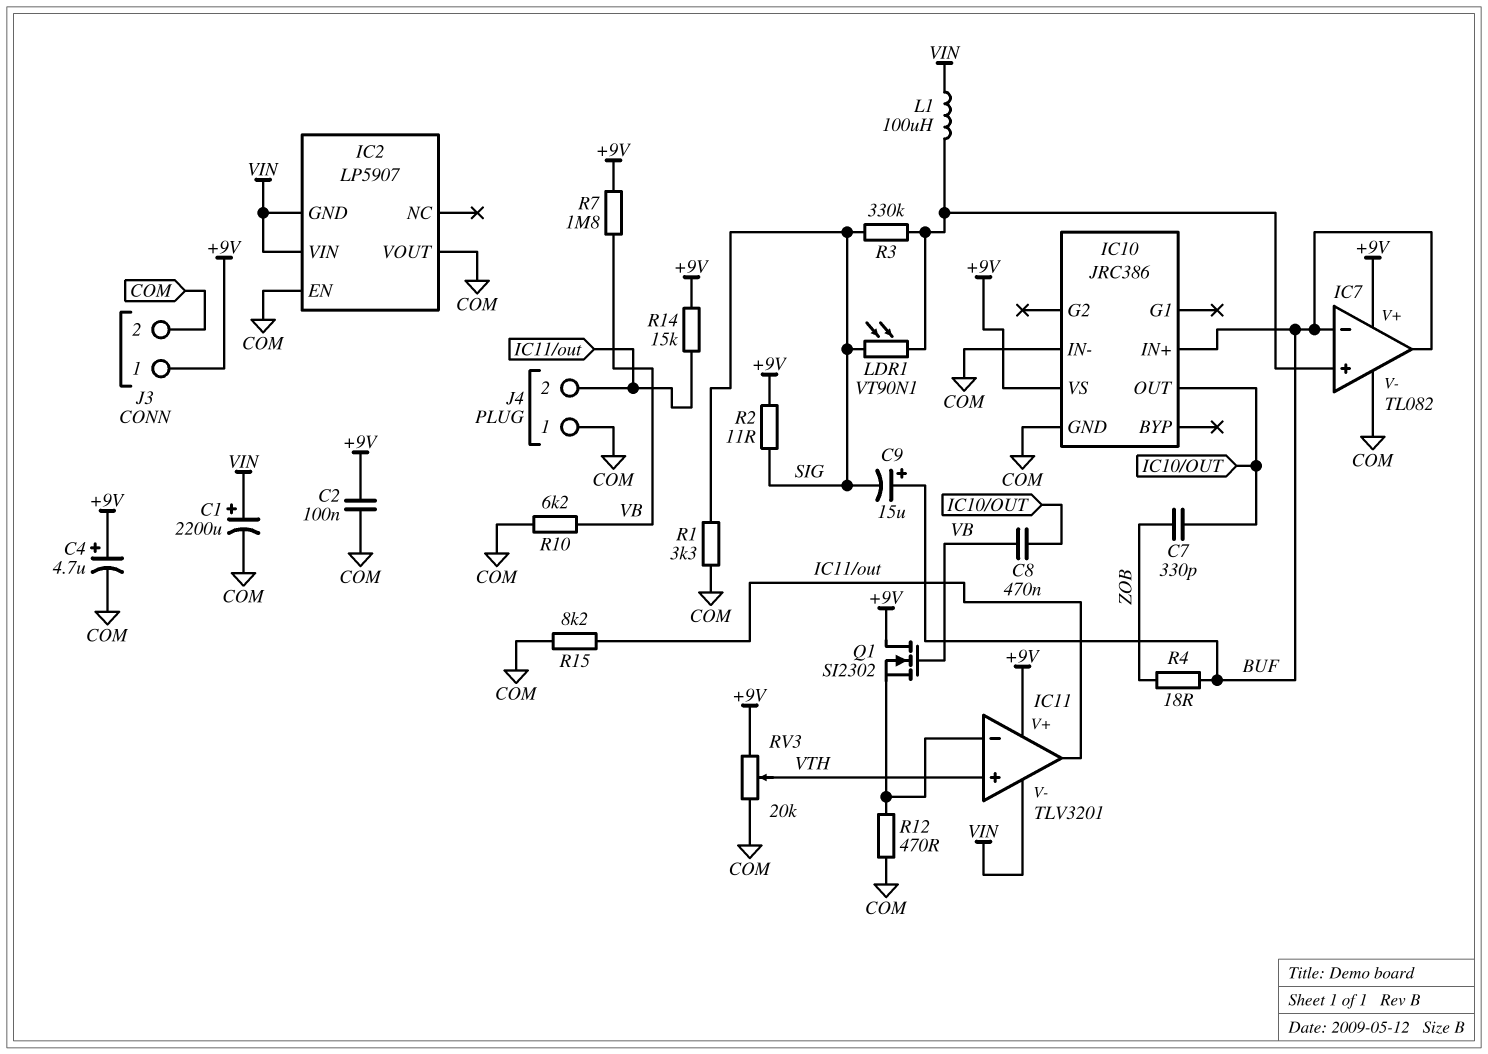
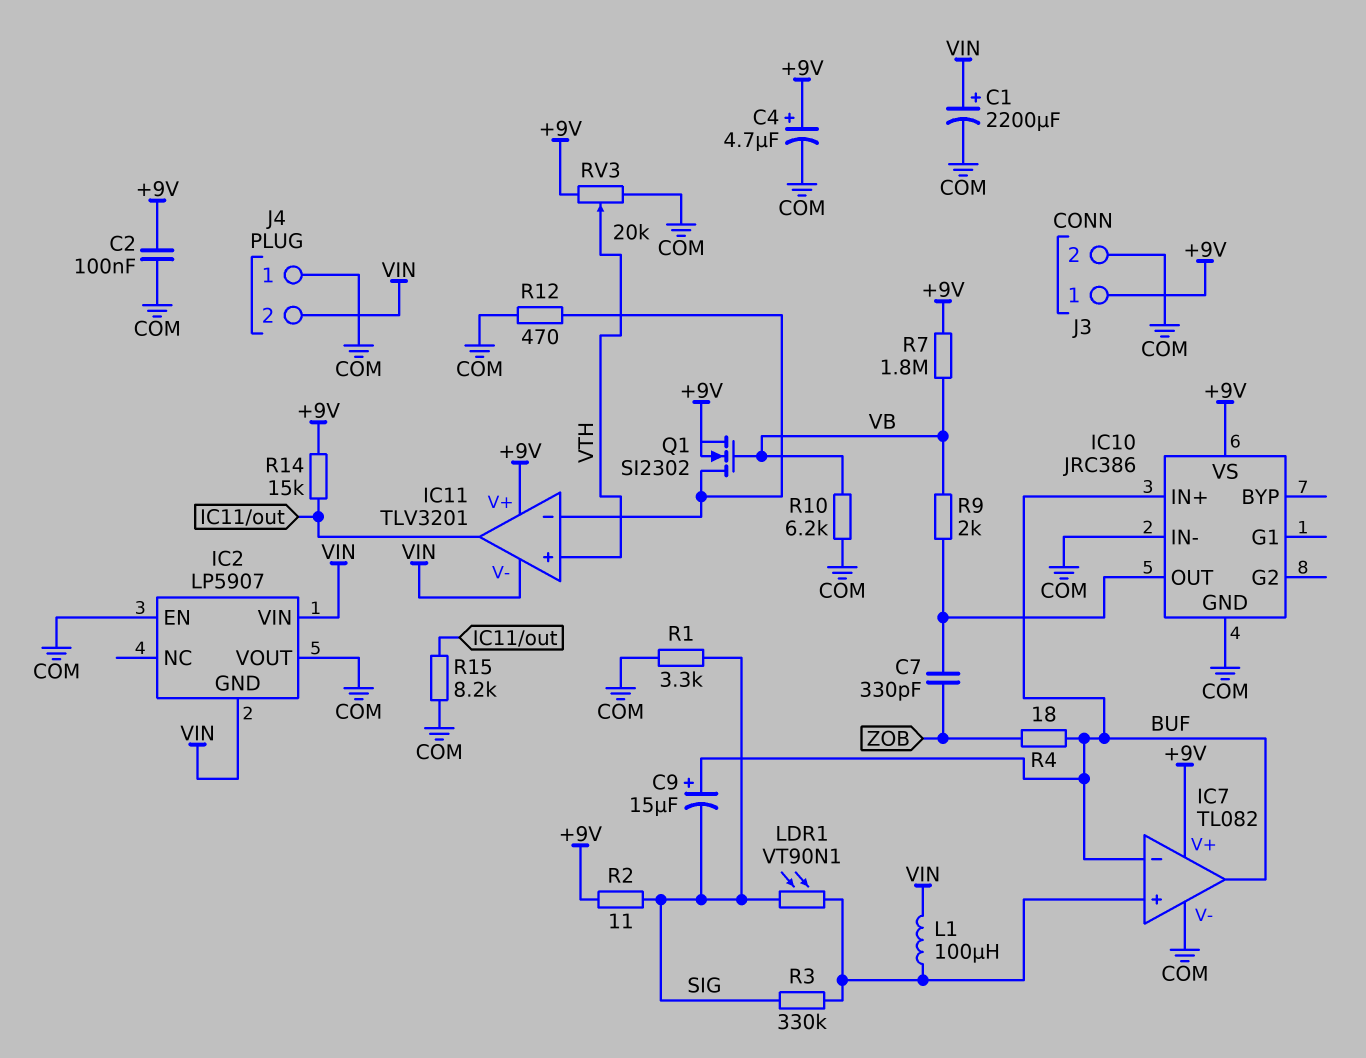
C8: 470nF (IC10/OUT, VB) -> none
J4 pin 2: IC11/out -> VIN
Q1: NMOS SI2302 (G VB, D +9V, S IC11/in-) -> NMOS SI2302 (G VB, D IC11/in-, S +9V)
R9: none -> 2k (IC10/OUT, VB)

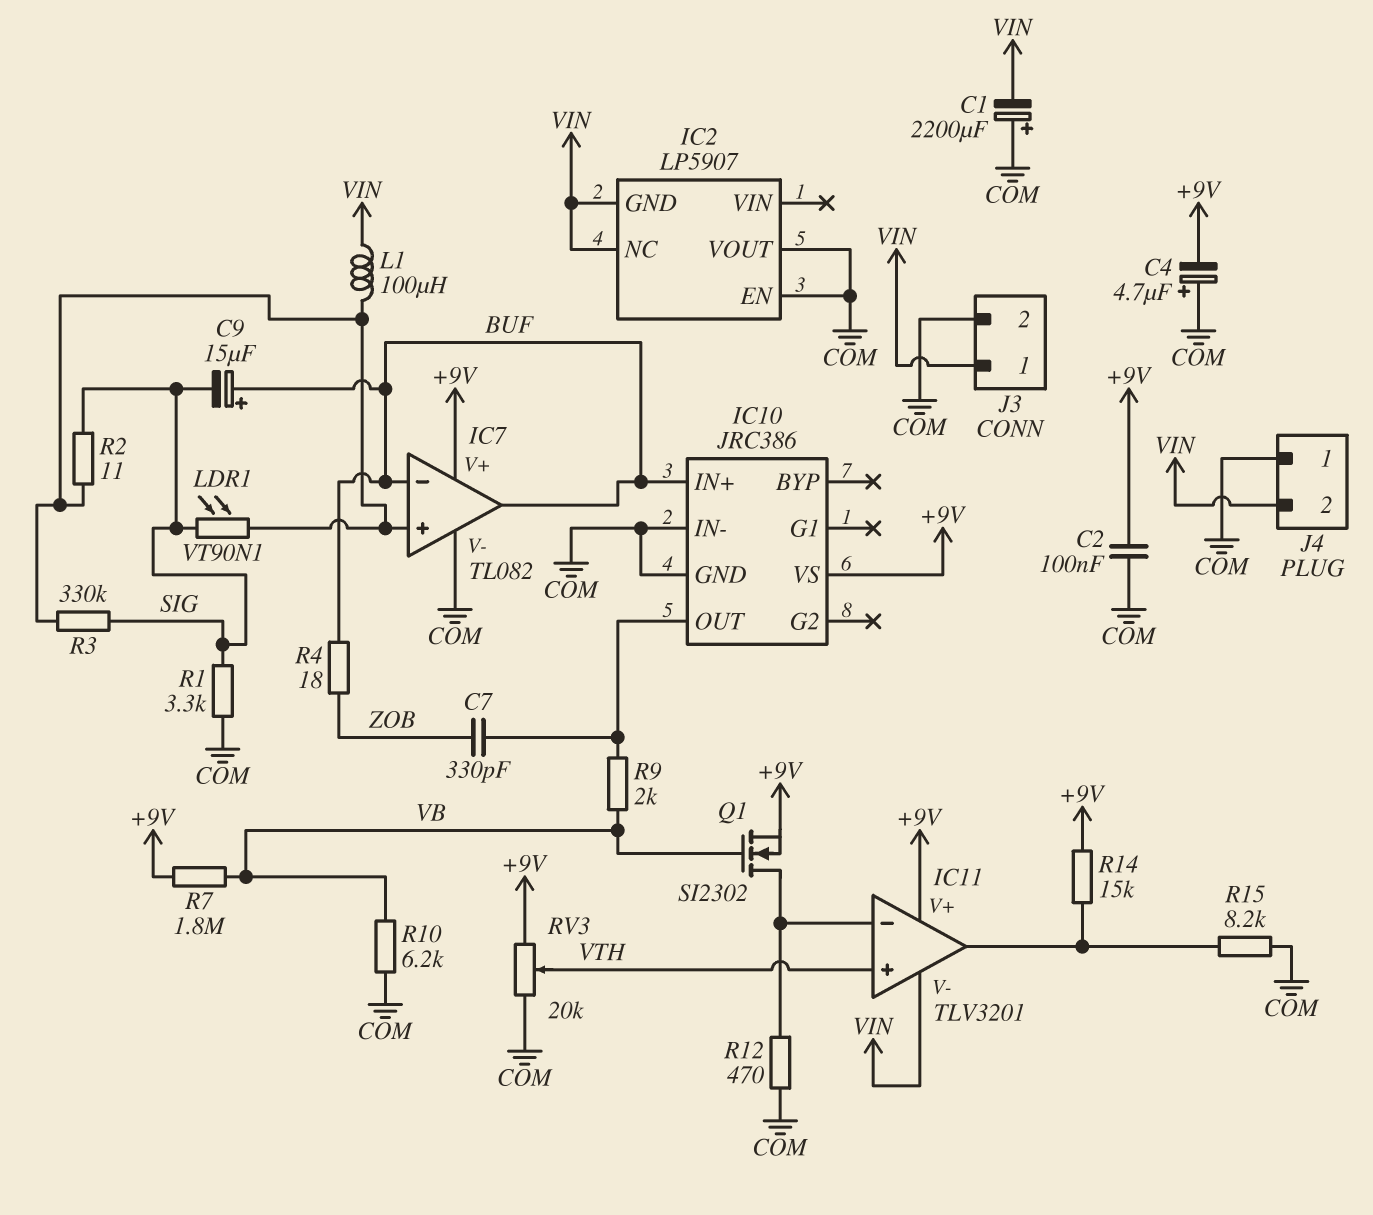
C1: 2200uF (plus VIN, minus COM) -> 2200uF (plus COM, minus VIN)
C4: 4.7uF (plus +9V, minus COM) -> 4.7uF (plus COM, minus +9V)
IC2 pin NC: none -> VIN
IC2 pin VIN: VIN -> none
J3 pin 1: +9V -> VIN
R2: 11 (+9V, SIG) -> 11 (IC7/in+, SIG)

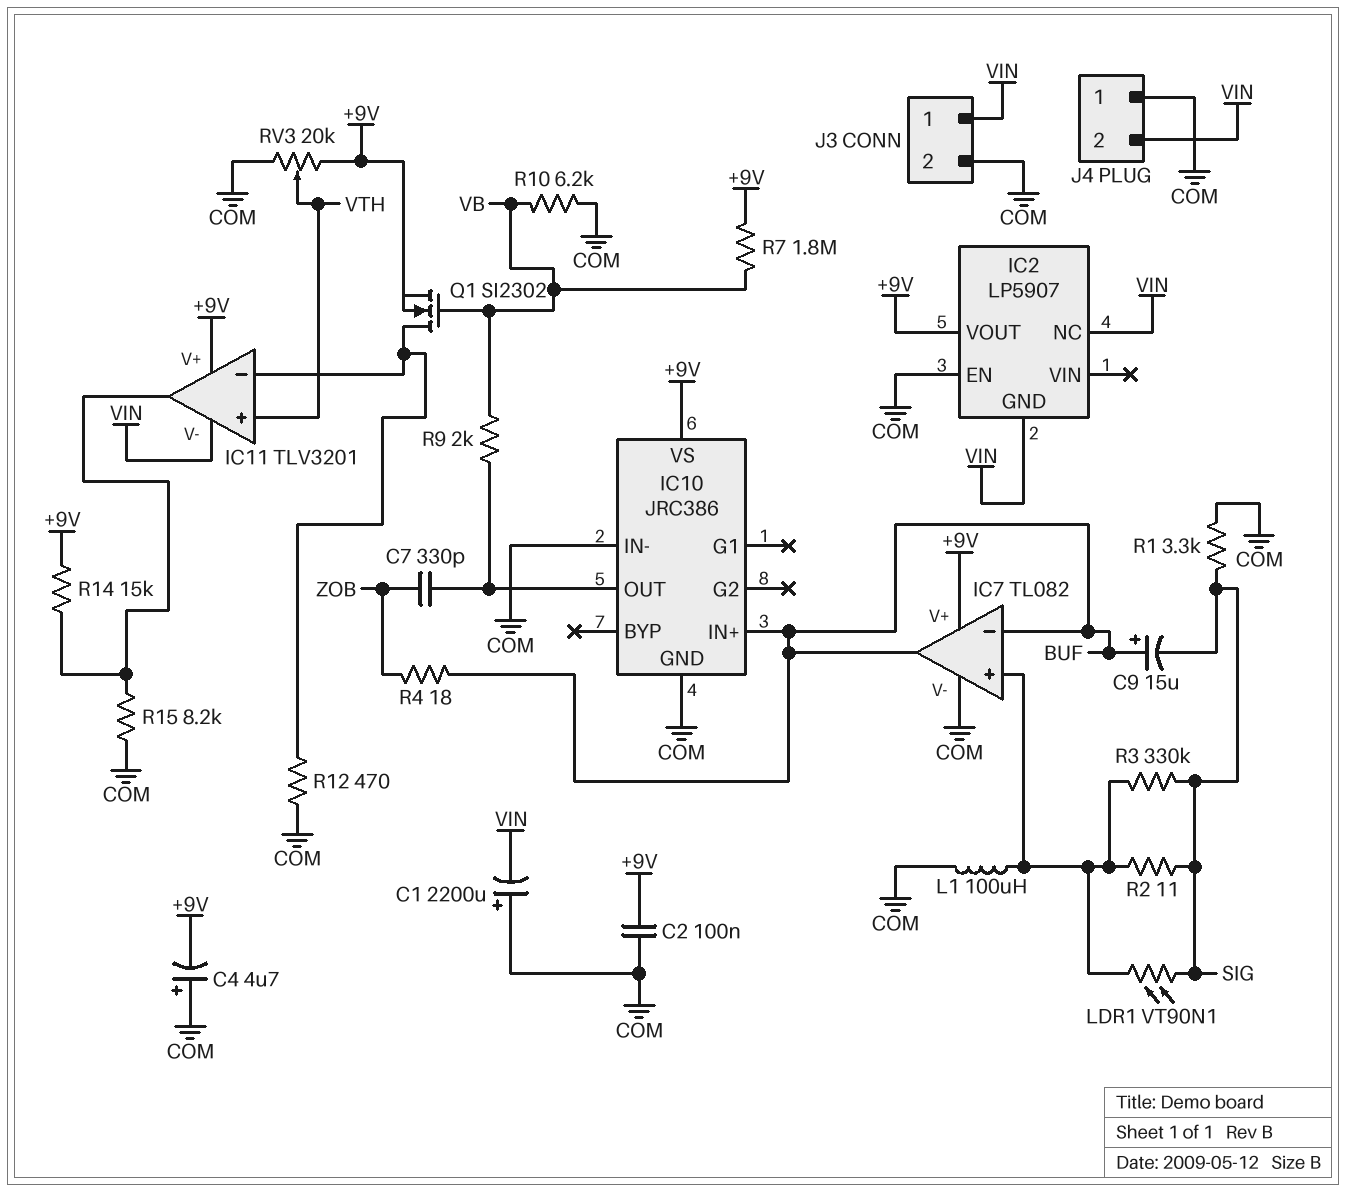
IC2 pin VOUT: COM -> +9V
L1: 100uH (IC7/in+, VIN) -> 100uH (COM, IC7/in+)

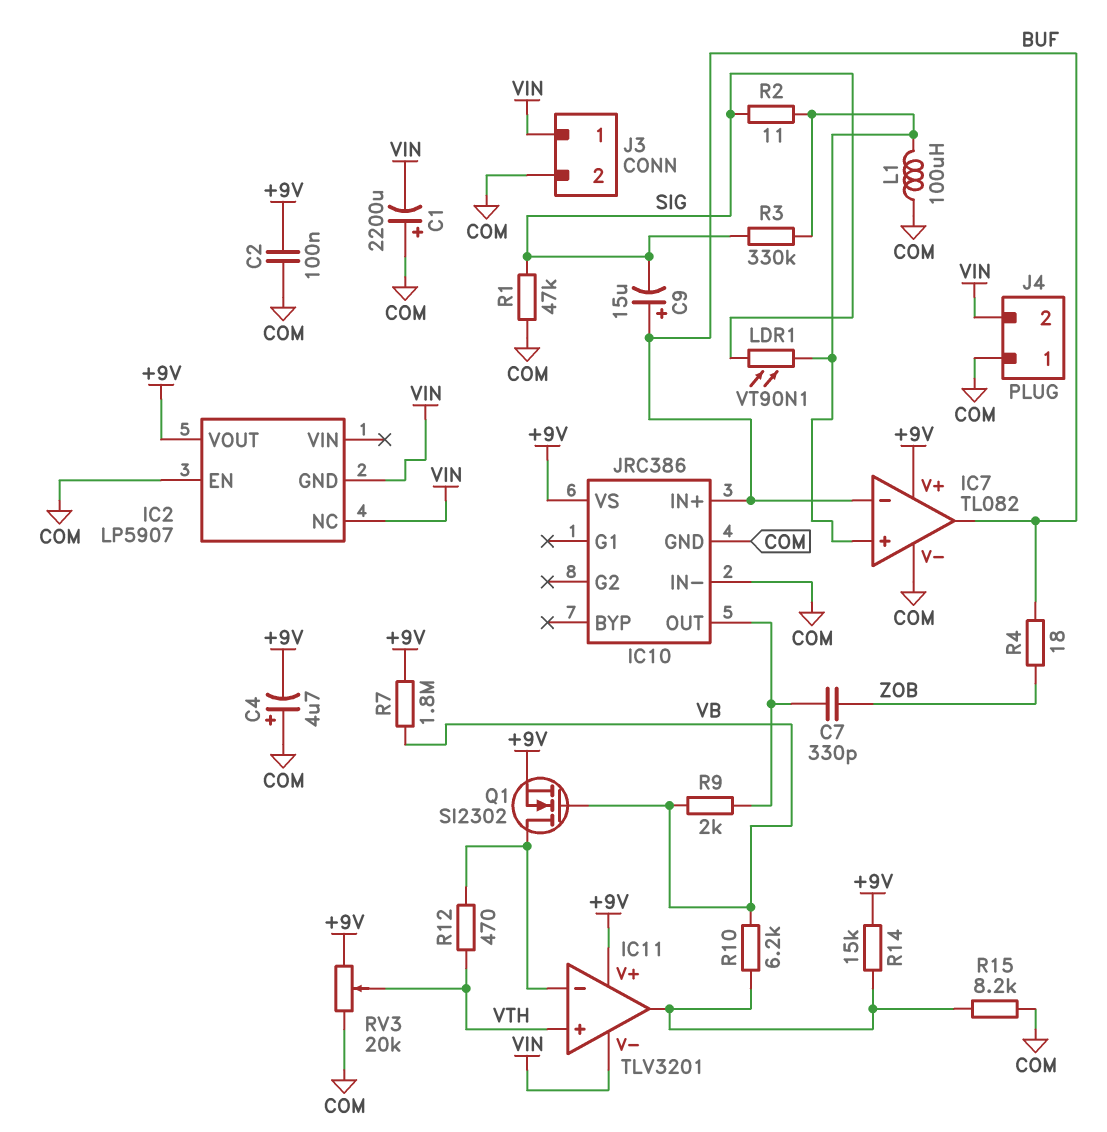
R1: 3.3k (COM, SIG) -> 47k (COM, SIG)
R10: 6.2k (COM, VB) -> 6.2k (IC11/out, VB)
R12: 470 (COM, IC11/in-) -> 470 (IC11/in-, VTH)

